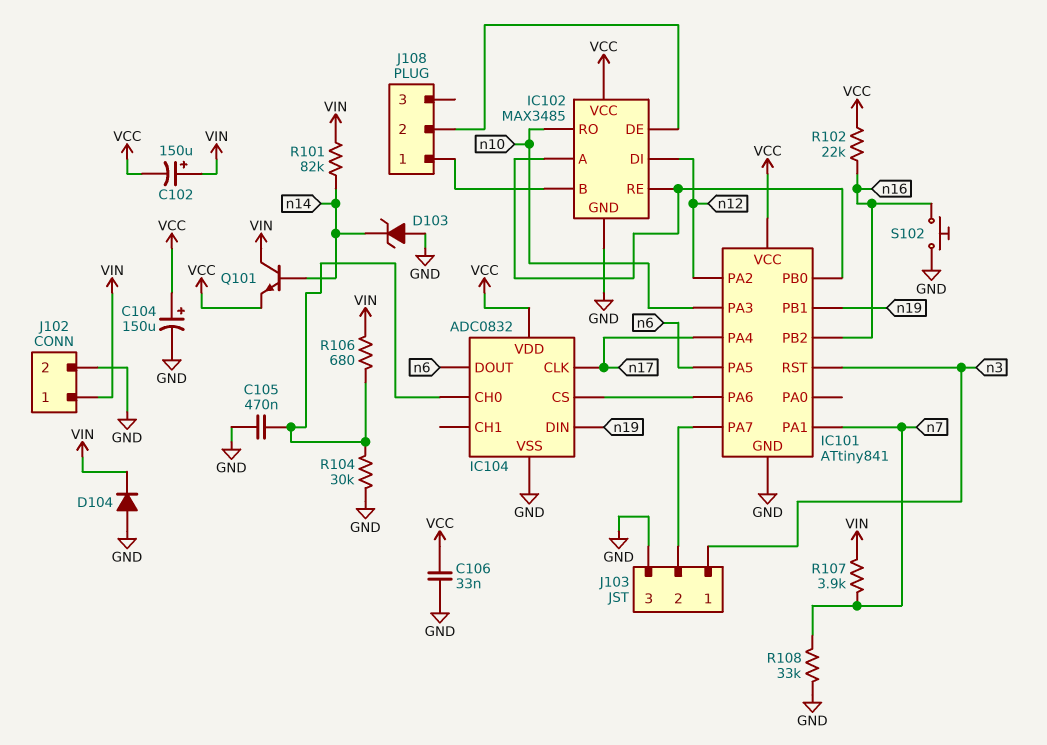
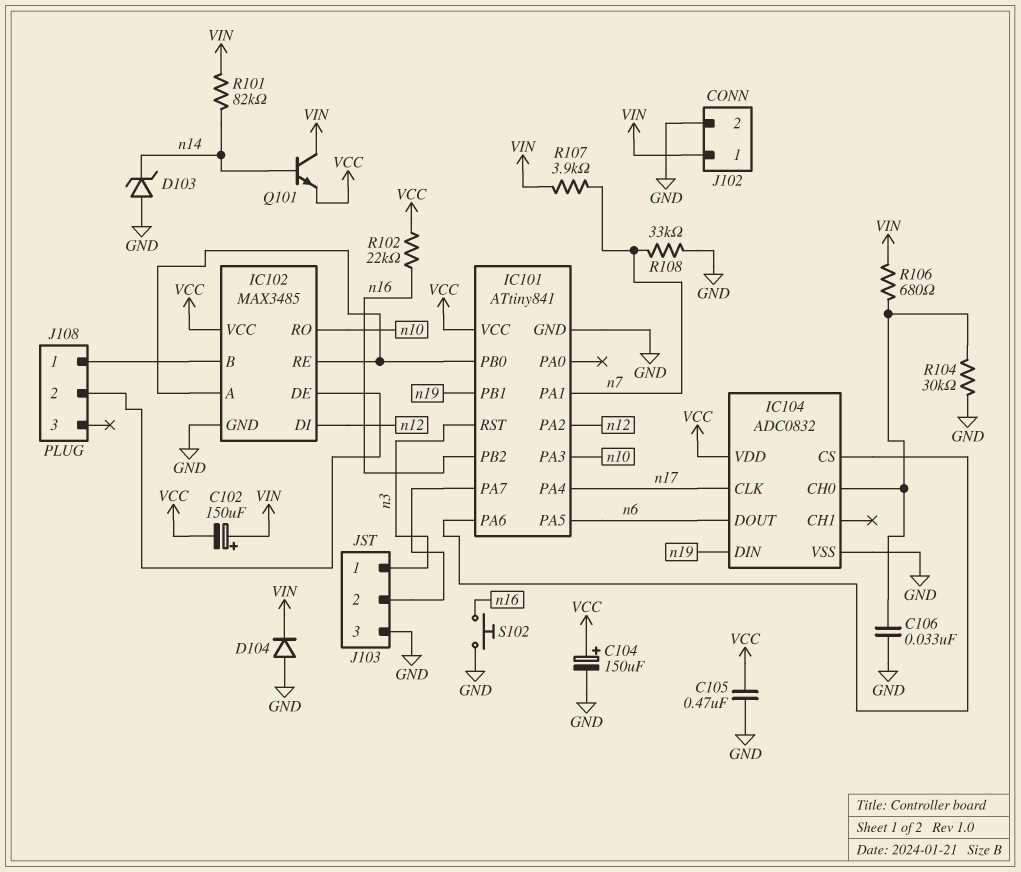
C105: 470nF (GND, IC104/CH0) -> 470nF (GND, VCC)
C106: 33nF (GND, VCC) -> 33nF (GND, IC104/CH0)

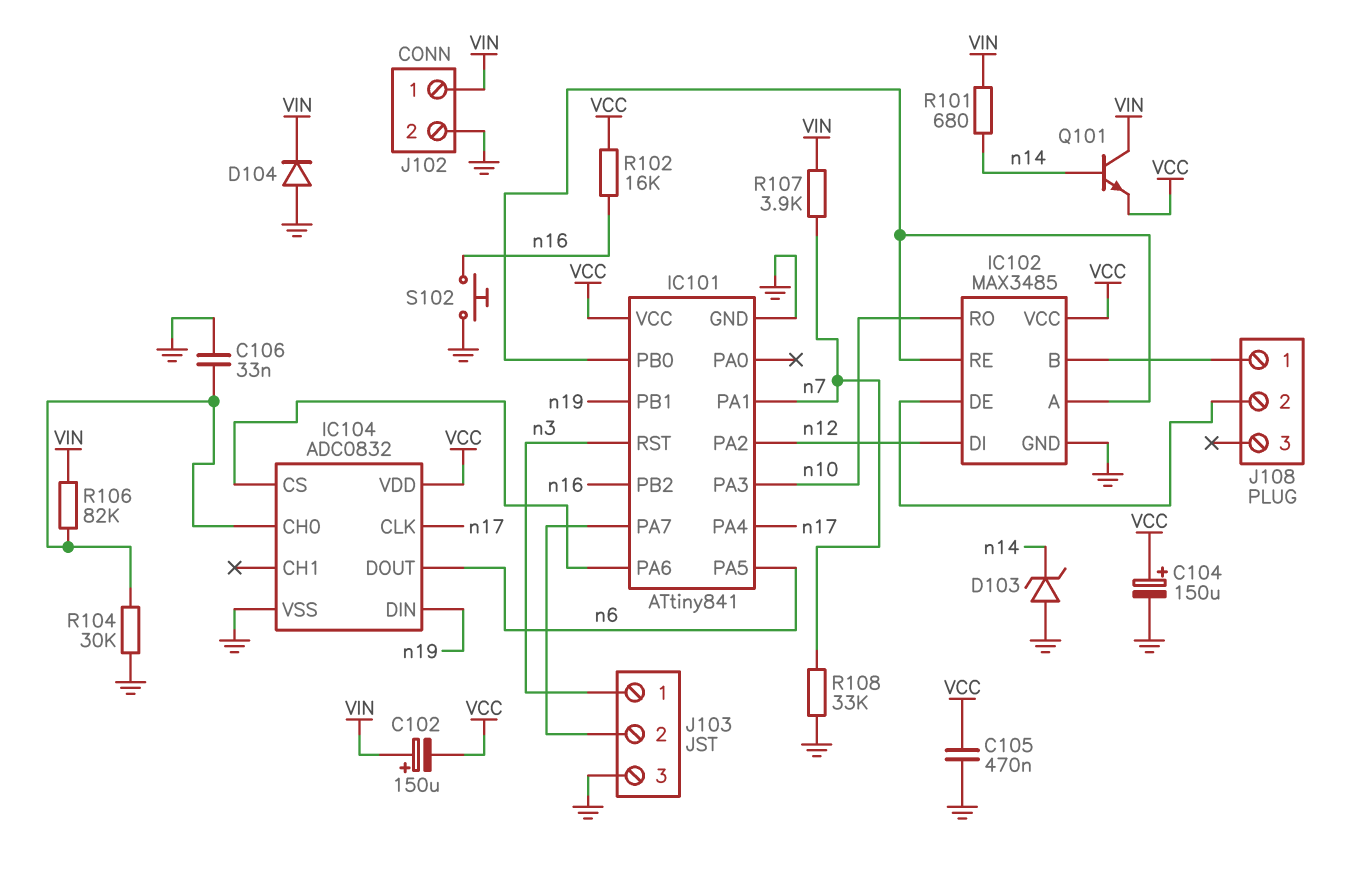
R101: 82k (VIN, n14) -> 680 (VIN, n14)
R102: 22k (VCC, n16) -> 16k (VCC, n16)
R106: 680 (IC104/CH0, VIN) -> 82k (IC104/CH0, VIN)

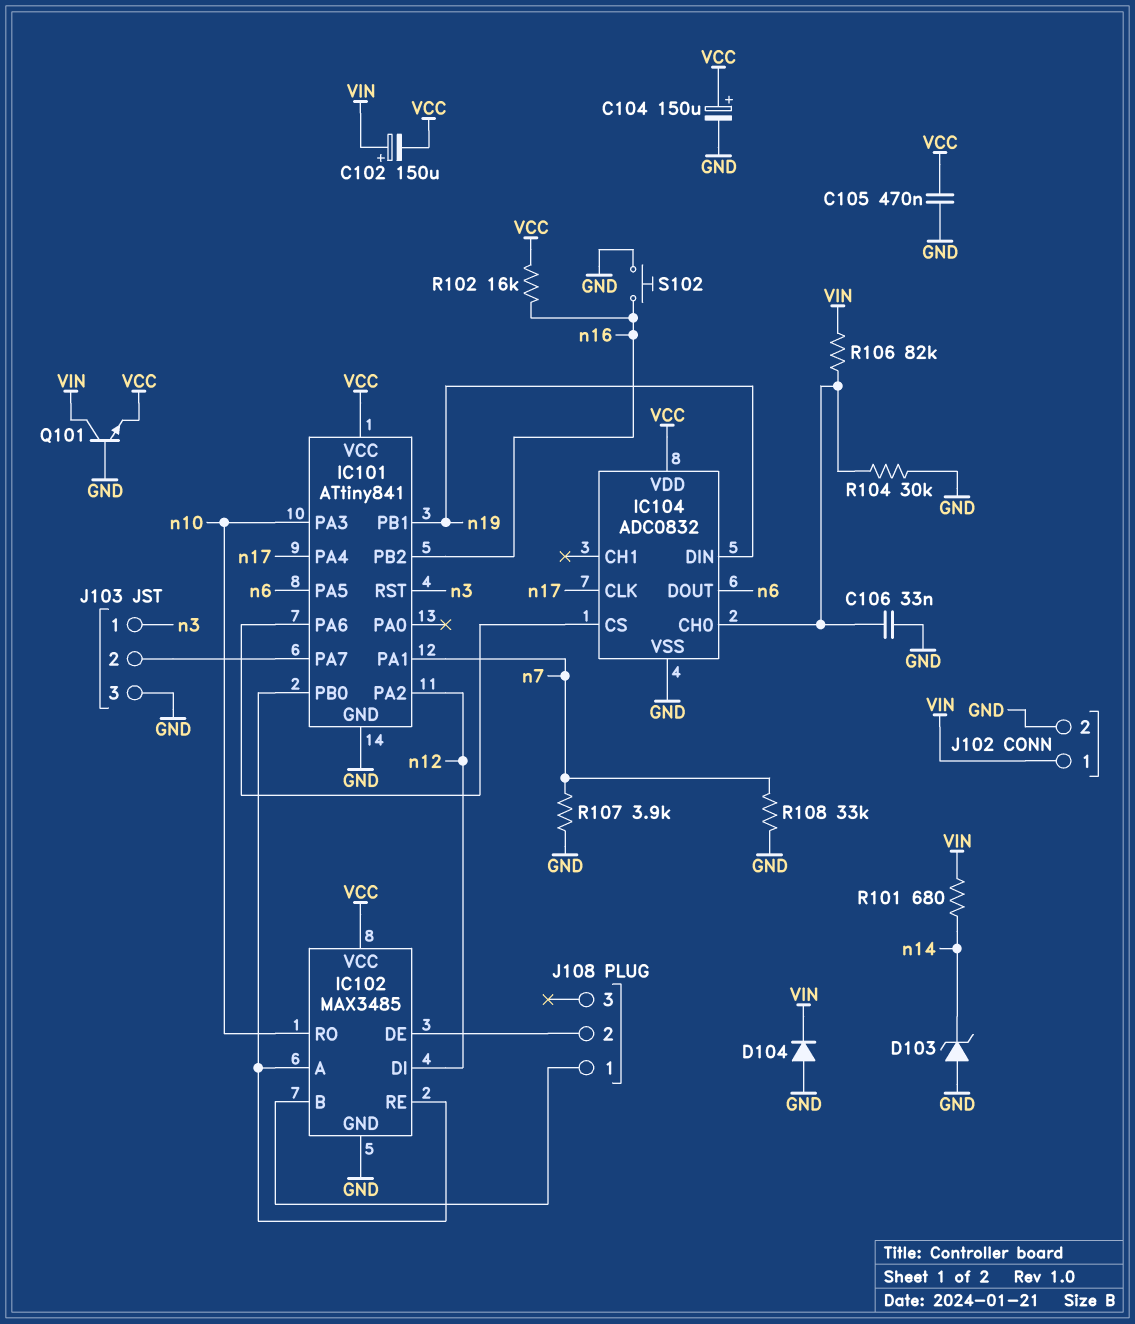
Q101: NPN (B n14, C VIN, E VCC) -> NPN (B GND, C VIN, E VCC)
R107: 3.9k (VIN, n7) -> 3.9k (GND, n7)

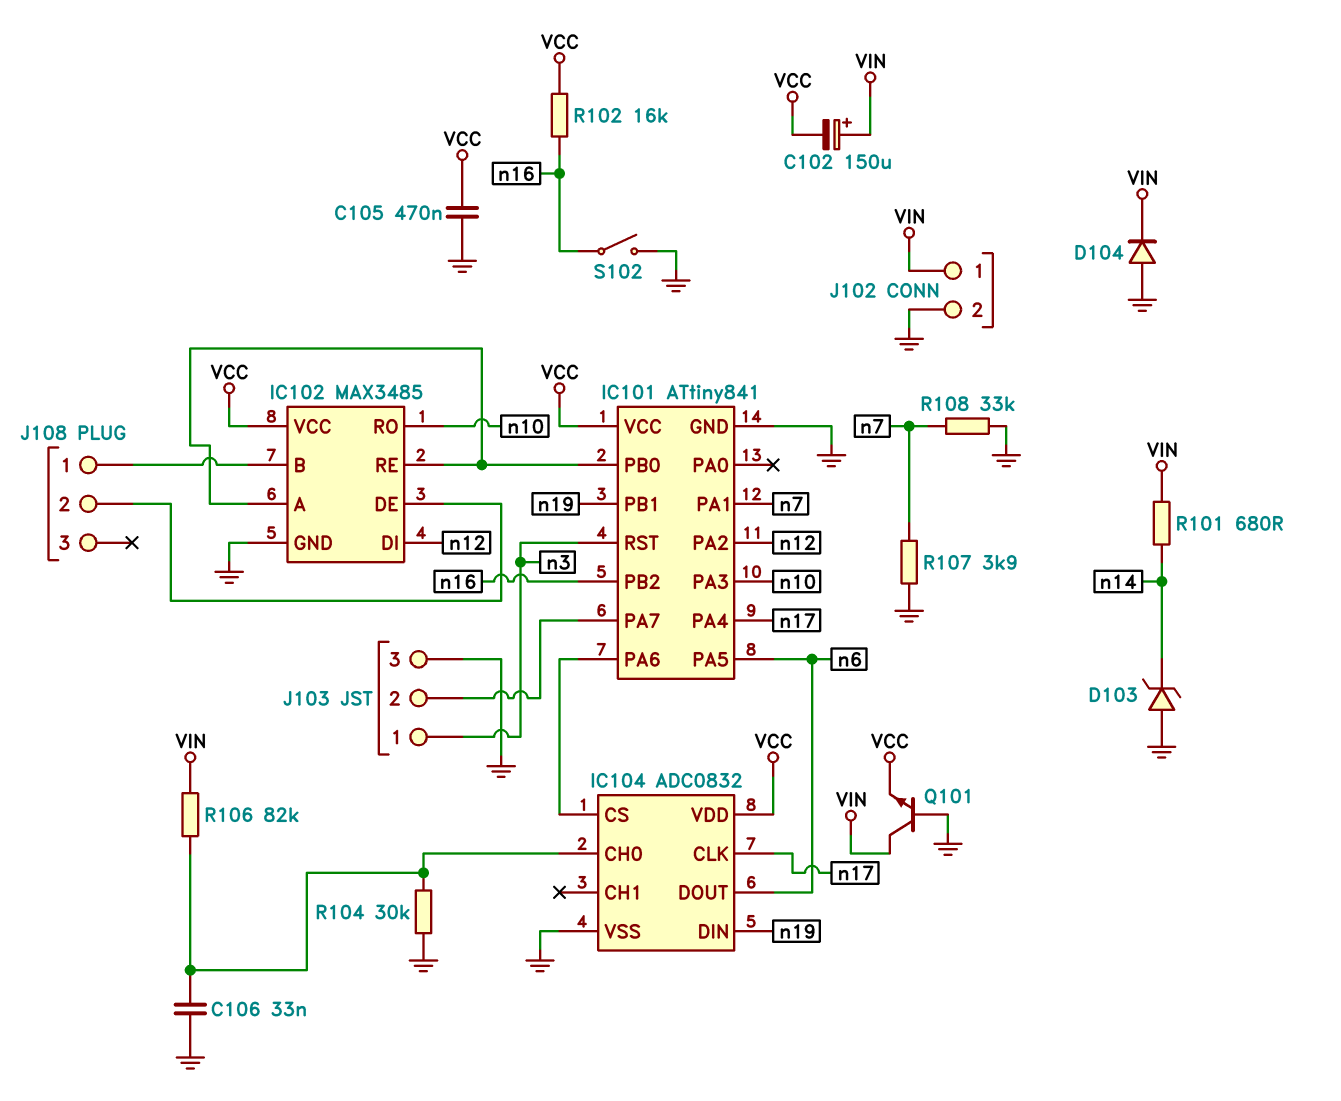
C104: 150uF (plus VCC, minus GND) -> none
S102: button (GND, n16) -> switch (GND, n16)

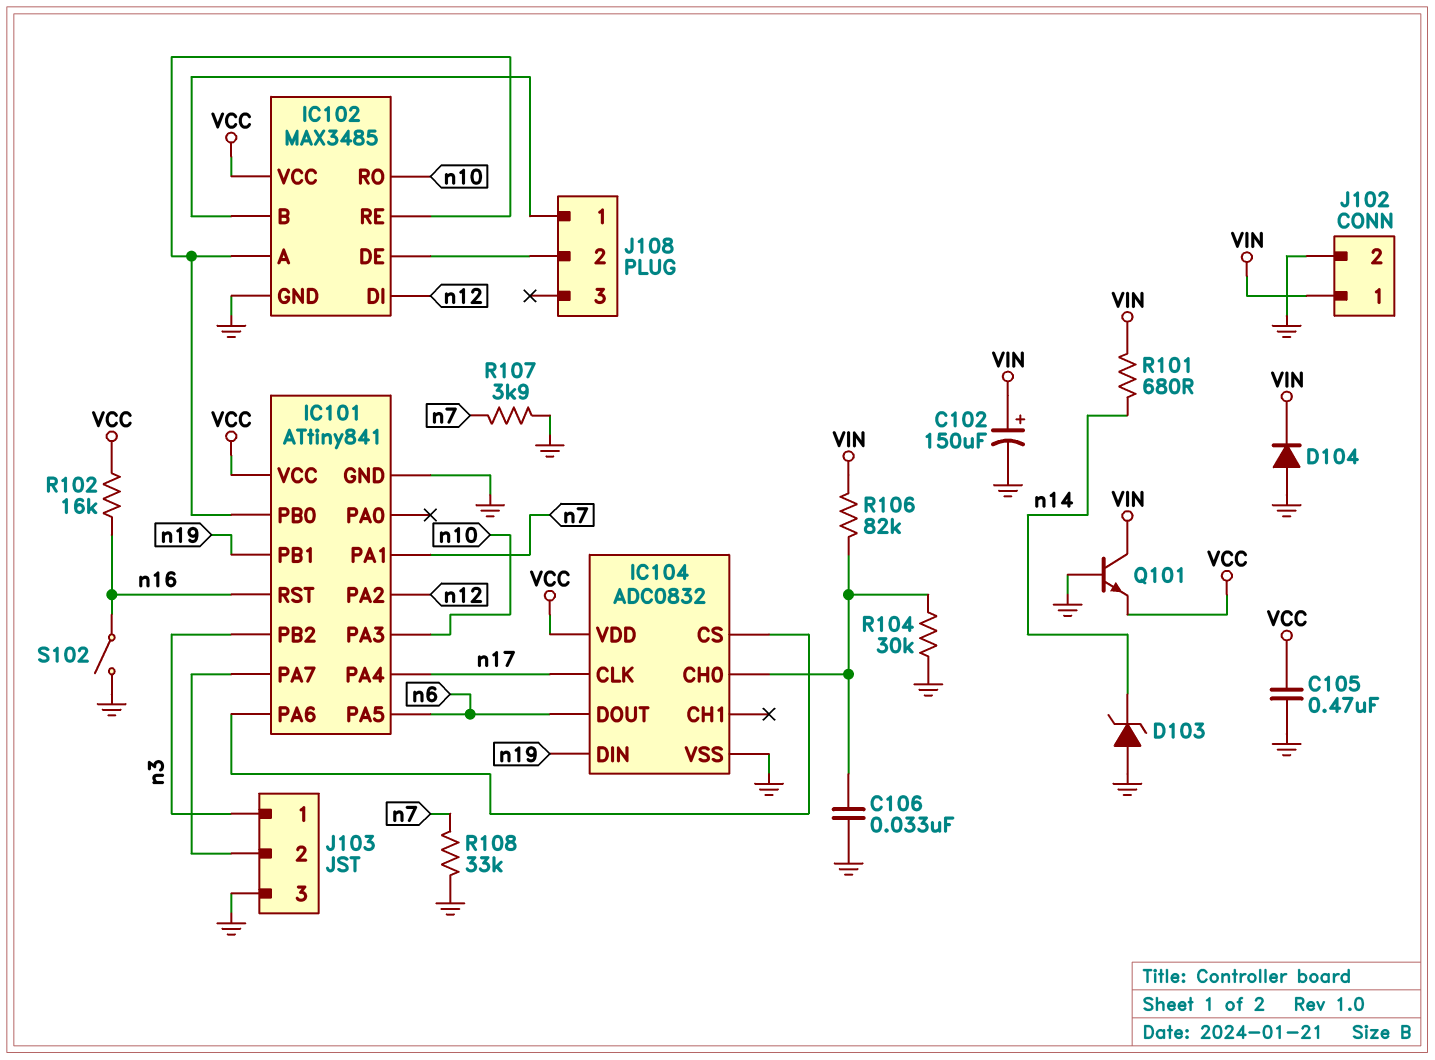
C102: 150uF (plus VIN, minus VCC) -> 150uF (plus VIN, minus GND)
IC101 pin PB2: n16 -> n3
IC101 pin RST: n3 -> n16

